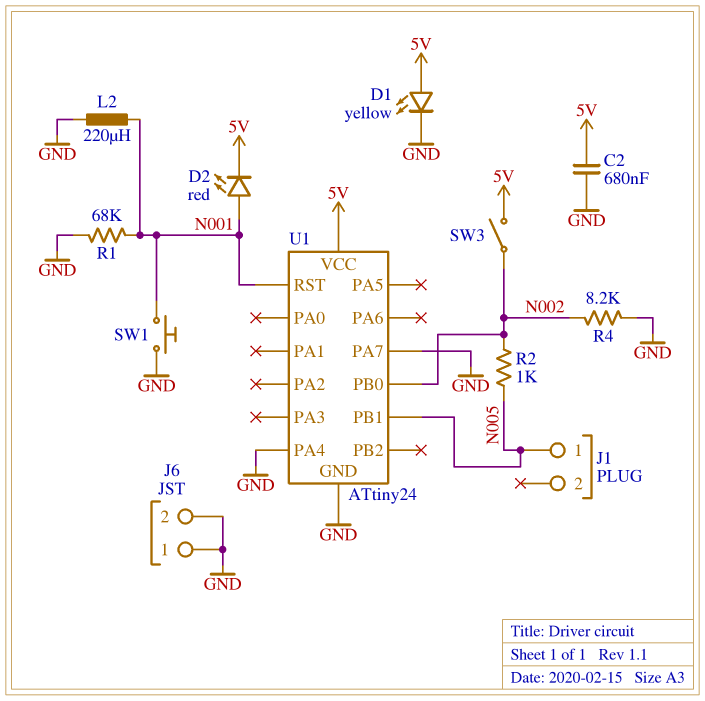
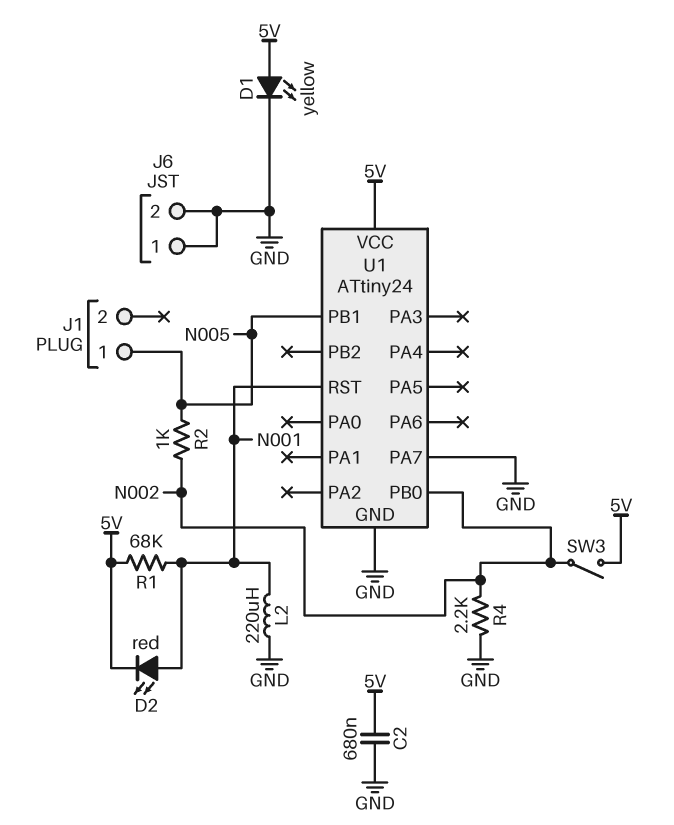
R1: 68k (GND, N001) -> 68k (5V, N001)
R4: 8.2k (GND, N002) -> 2.2k (GND, N002)
SW1: button (GND, N001) -> none
U1 pin PA4: GND -> none

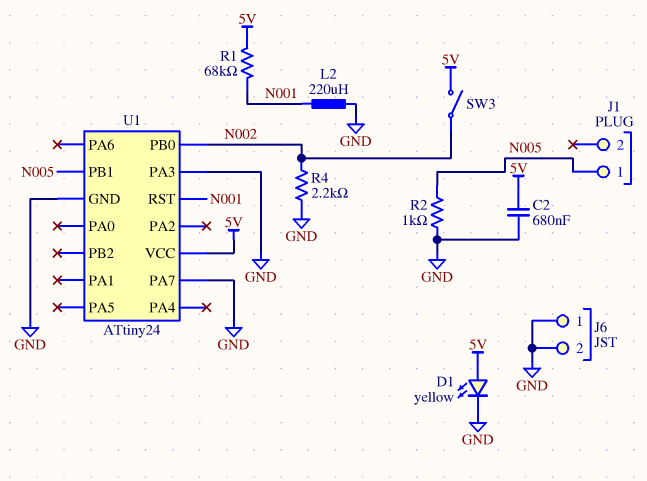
D2: LED red (A N001, K 5V) -> none
R2: 1k (N002, N005) -> 1k (GND, N005)
U1 pin PA3: none -> GND

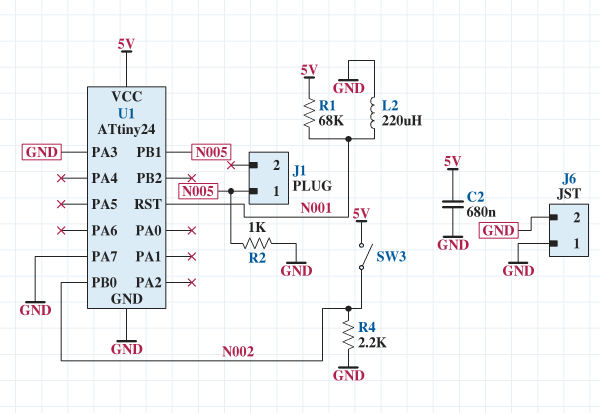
D1: LED yellow (A 5V, K GND) -> none

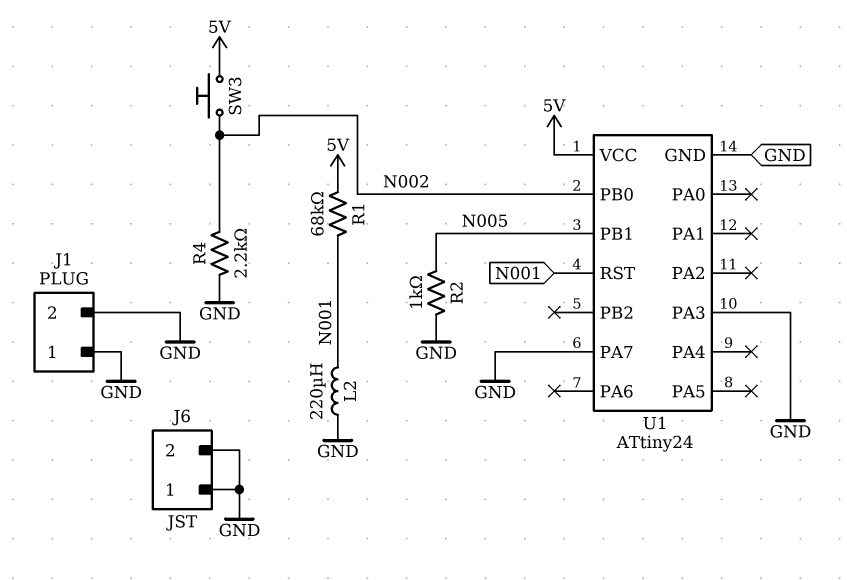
C2: 680nF (5V, GND) -> none
J1 pin 1: N005 -> GND
J1 pin 2: none -> GND
SW3: switch (5V, N002) -> button (5V, N002)

